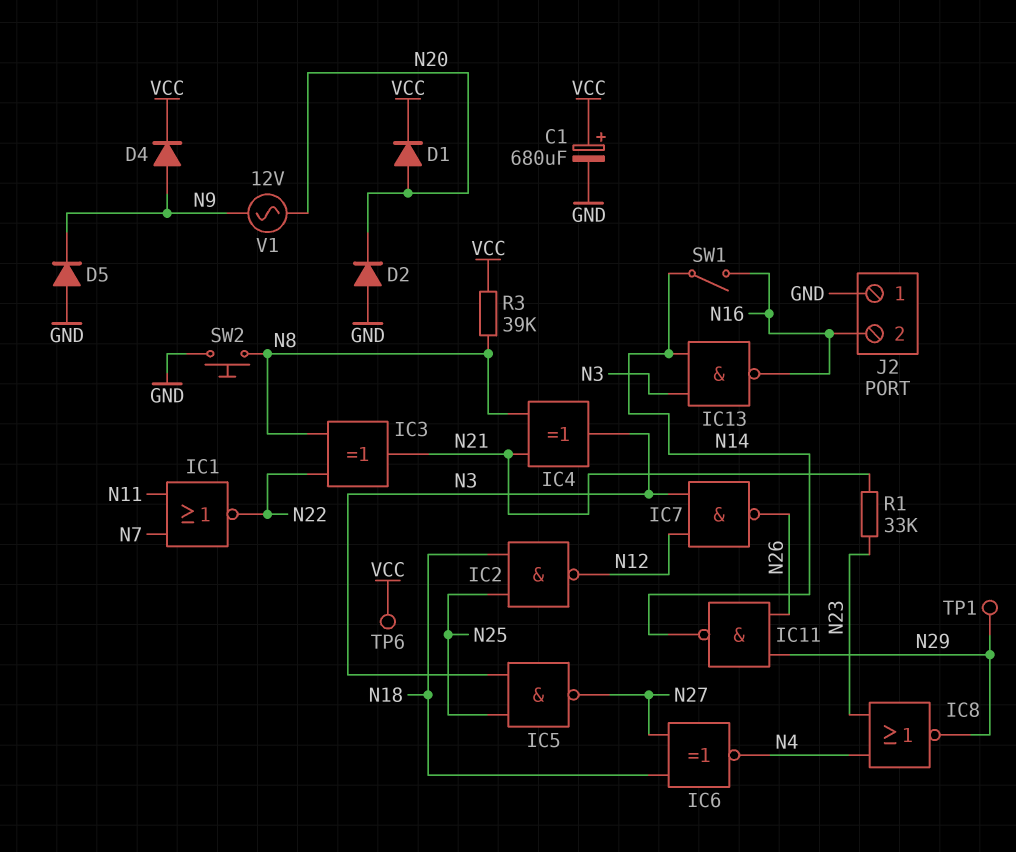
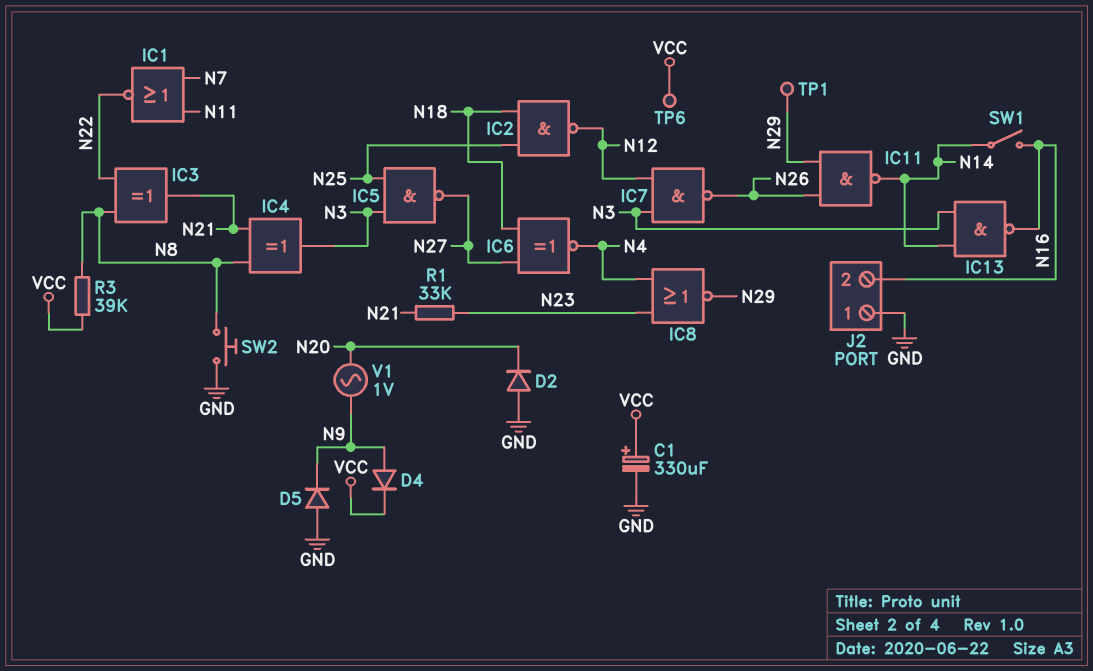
C1: 680uF (plus VCC, minus GND) -> 330uF (plus VCC, minus GND)
D1: diode (A N20, K VCC) -> none
V1: AC 12V (N9, N20) -> AC 1V (N9, N20)

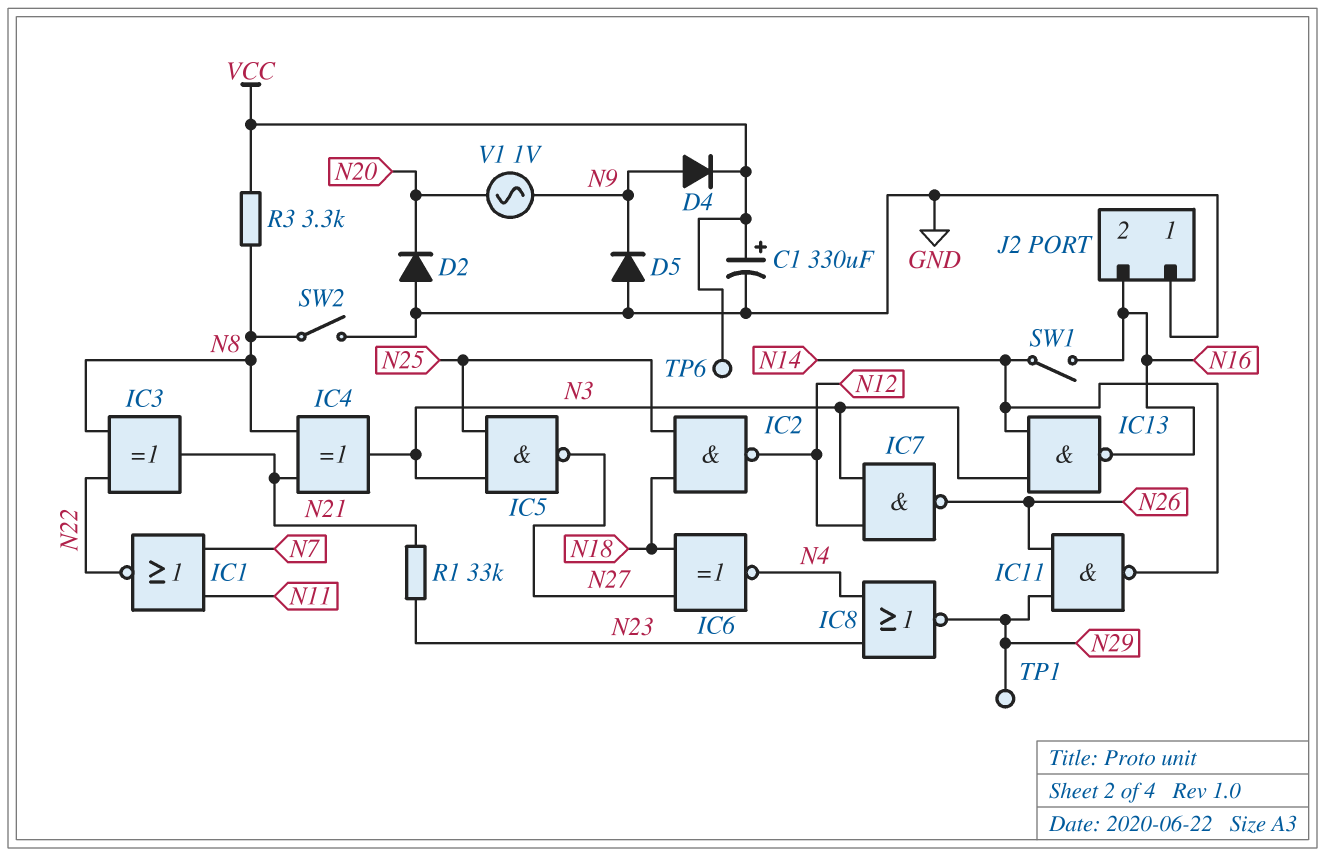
R3: 39k (N8, VCC) -> 3.3k (N8, VCC)
SW2: button (GND, N8) -> switch (GND, N8)

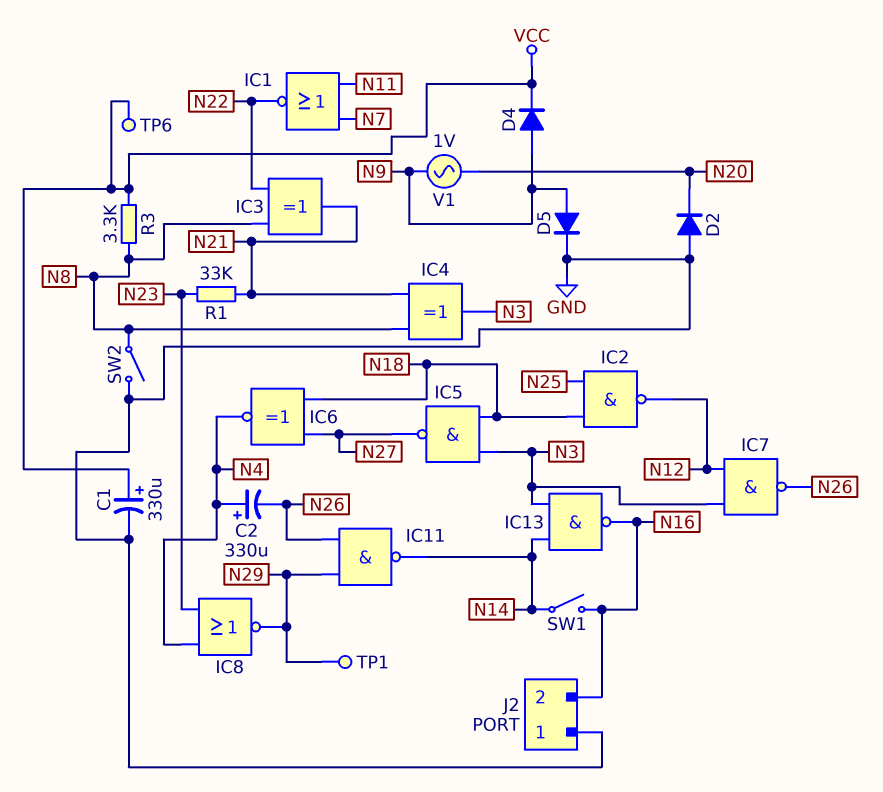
C2: none -> 330uF (plus N4, minus N26)
D5: diode (A GND, K N9) -> diode (A N9, K GND)
IC5: NAND (in N3, in N25, out N27) -> NAND (in N3, in N18, out N27)

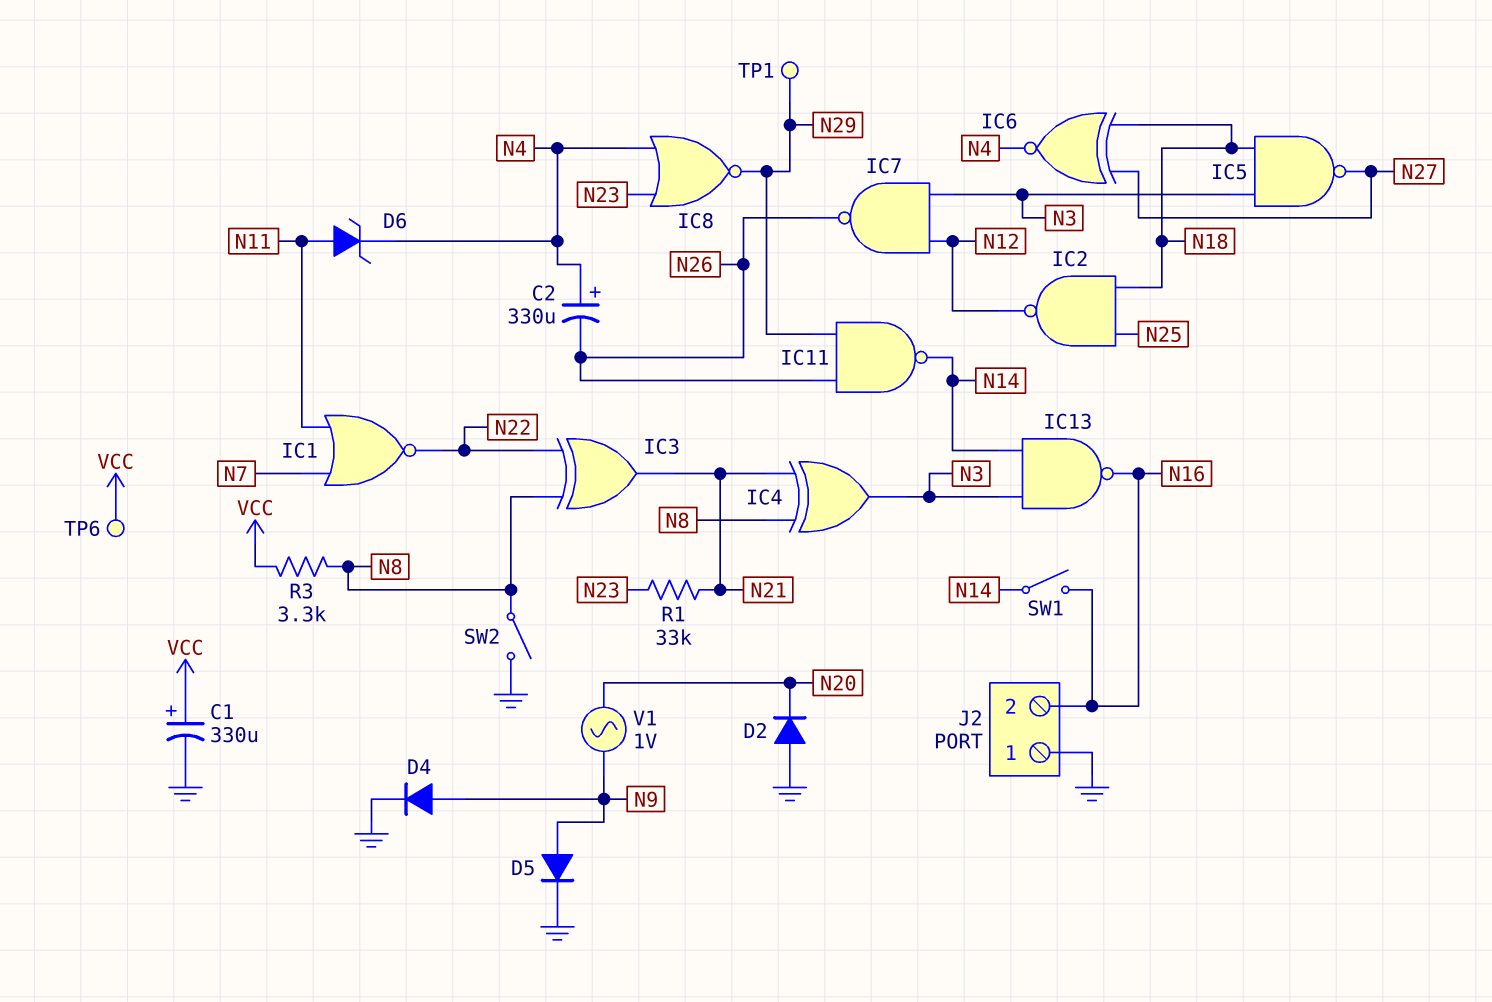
D4: diode (A N9, K VCC) -> diode (A N9, K GND)
D6: none -> zener (A N11, K N4)

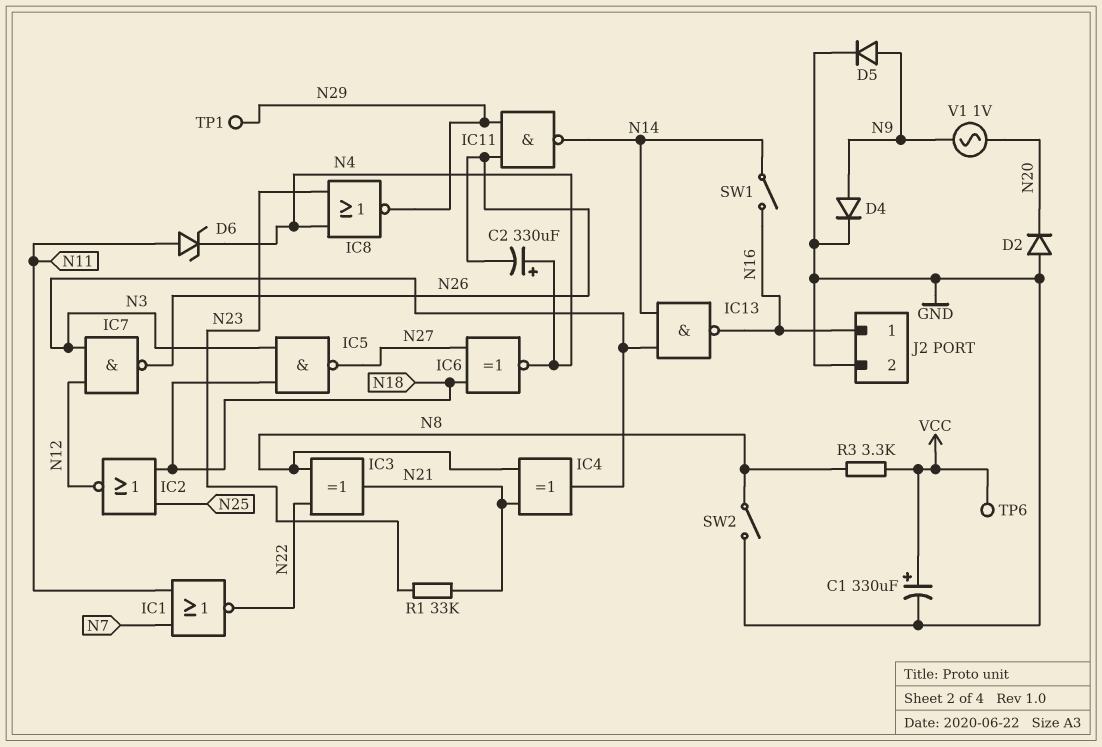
IC2: NAND (in N18, in N25, out N12) -> NOR (in N18, in N25, out N12)
J2 pin 1: GND -> N16
J2 pin 2: N16 -> GND

